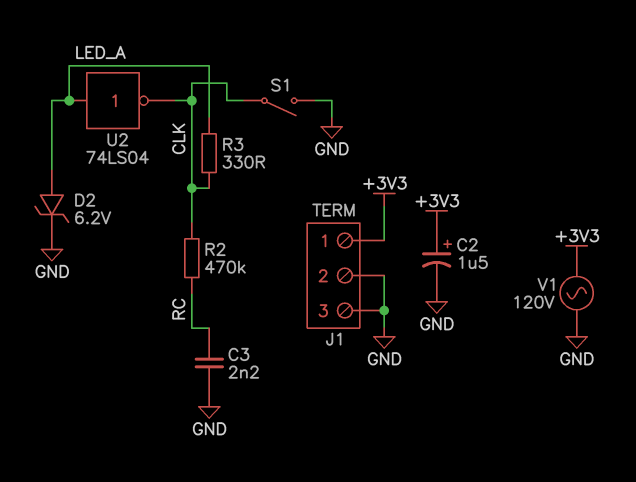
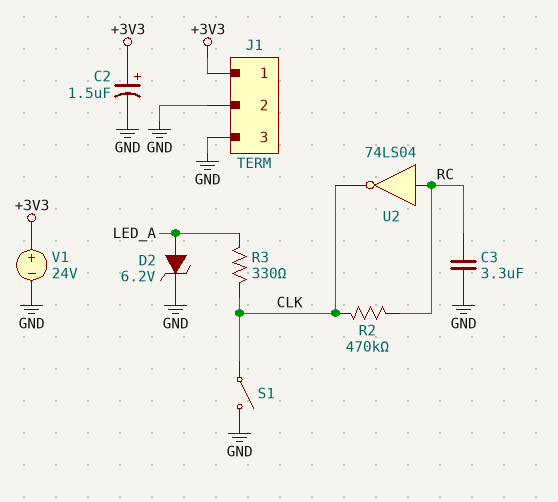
C3: 2.2nF (GND, RC) -> 3.3uF (GND, RC)
U2: NOT 74LS04 (in LED_A, out CLK) -> NOT 74LS04 (in RC, out CLK)
V1: AC 120V (+3V3, GND) -> 24V (plus +3V3, minus GND)

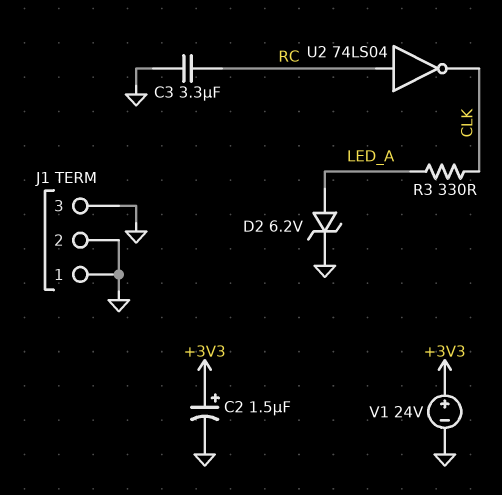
J1 pin 1: +3V3 -> GND
R2: 470k (CLK, RC) -> none
S1: switch (CLK, GND) -> none

